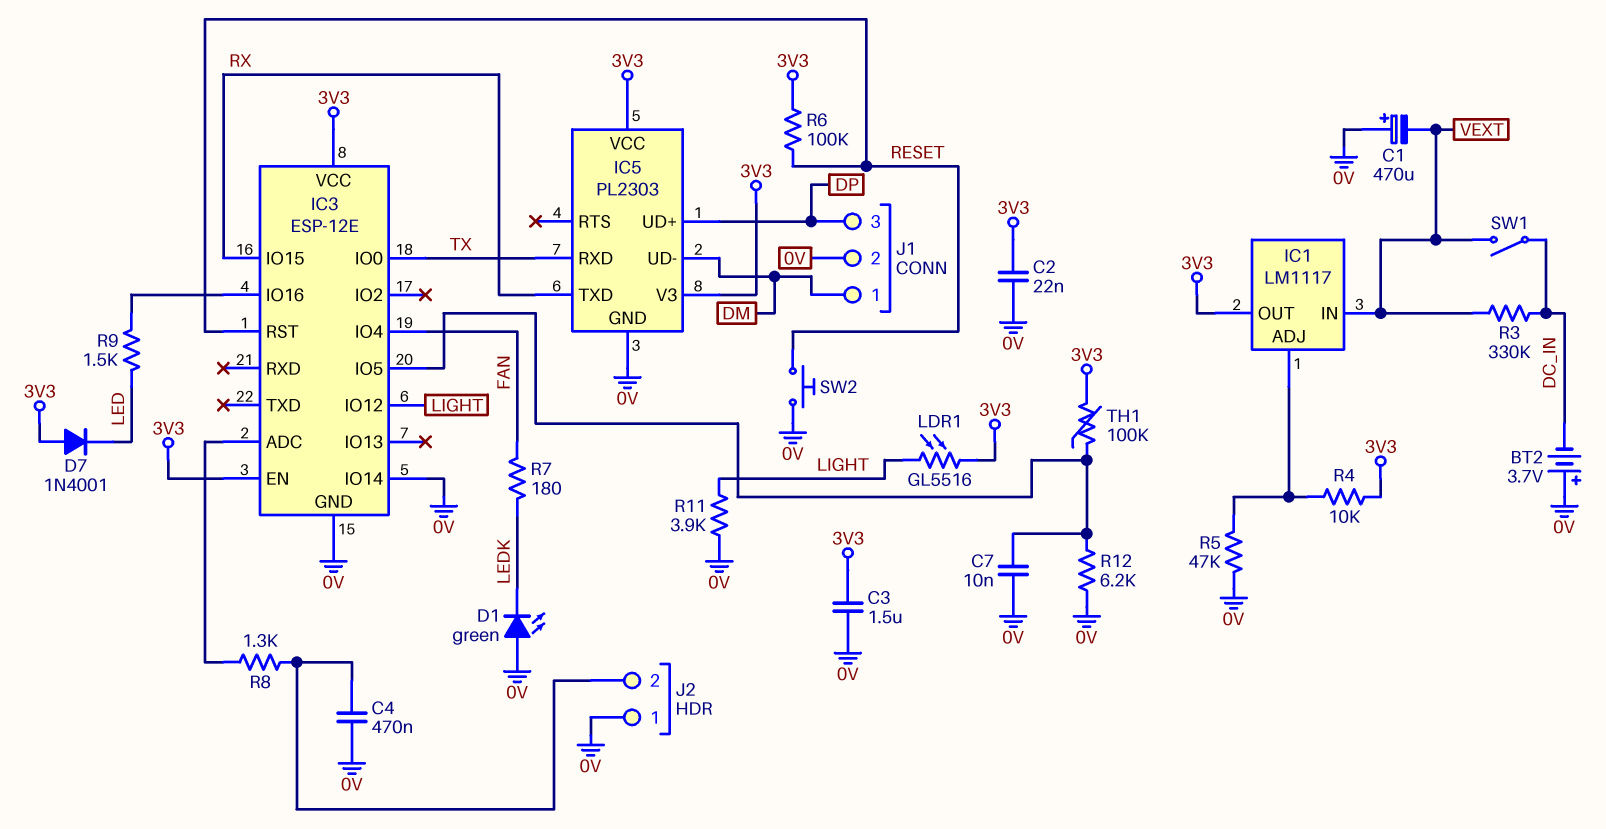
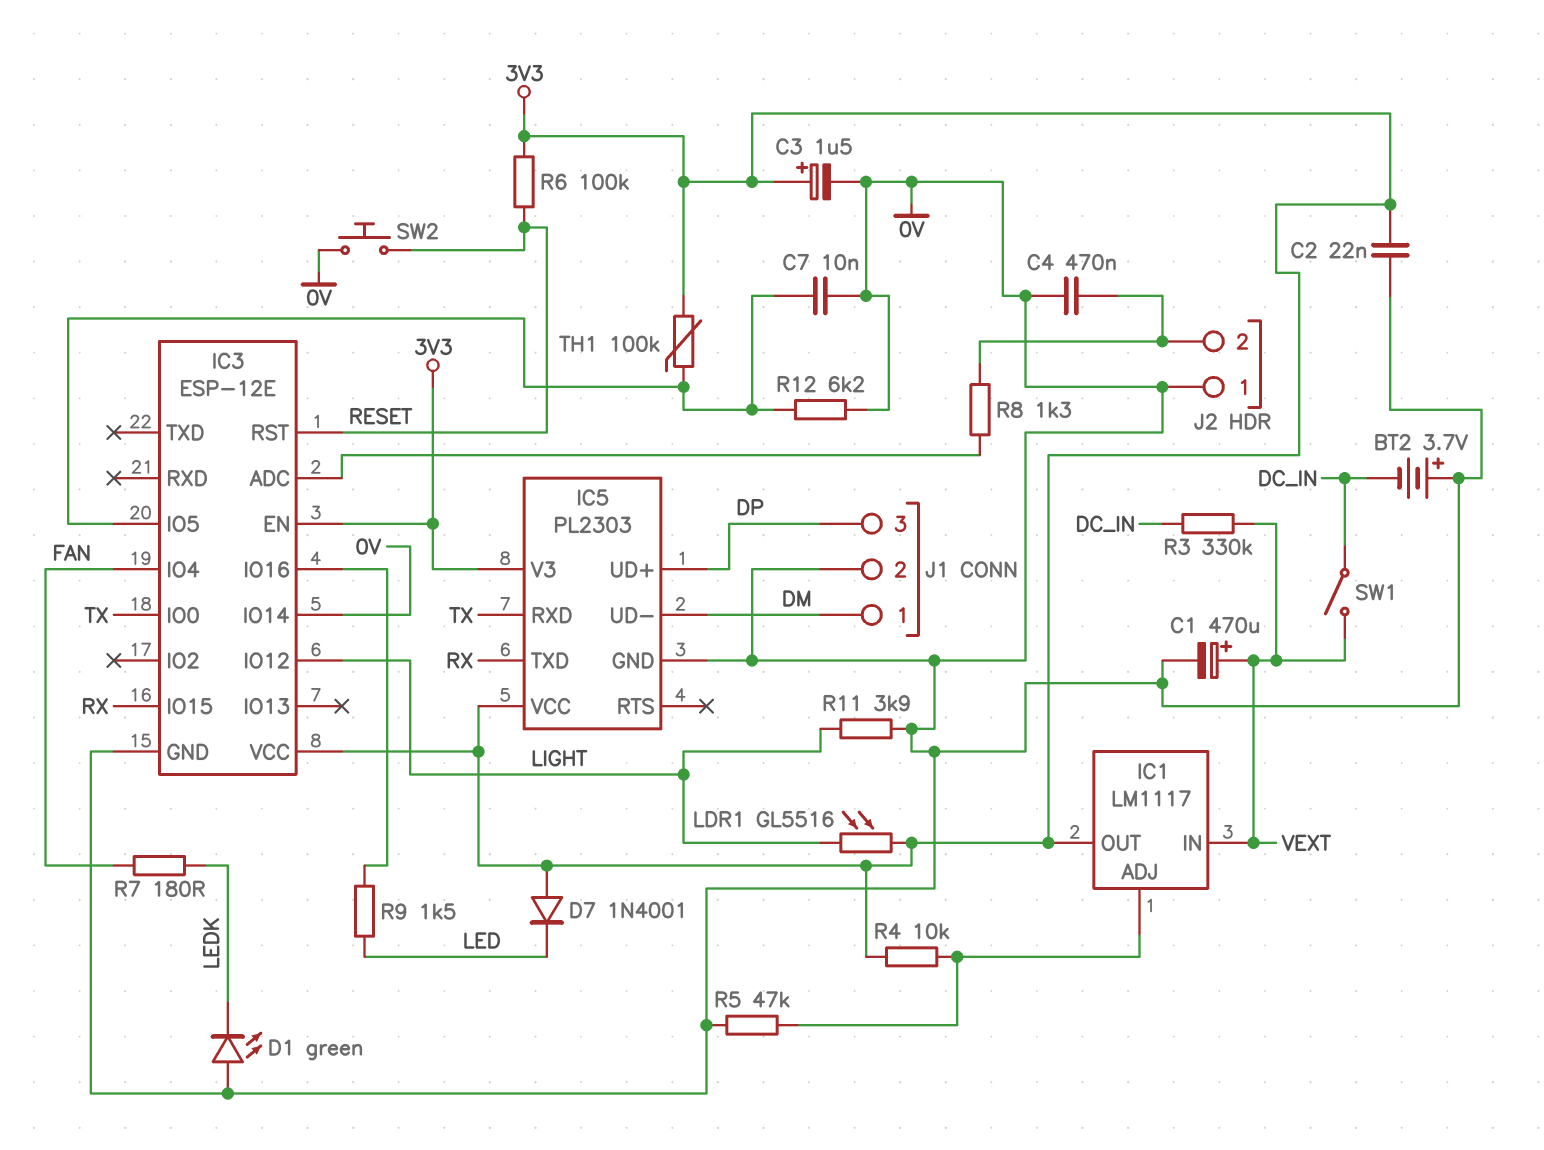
C1: 470uF (plus 0V, minus VEXT) -> 470uF (plus VEXT, minus 0V)
C3: 1.5uF (0V, 3V3) -> 1.5uF (plus 3V3, minus 0V)

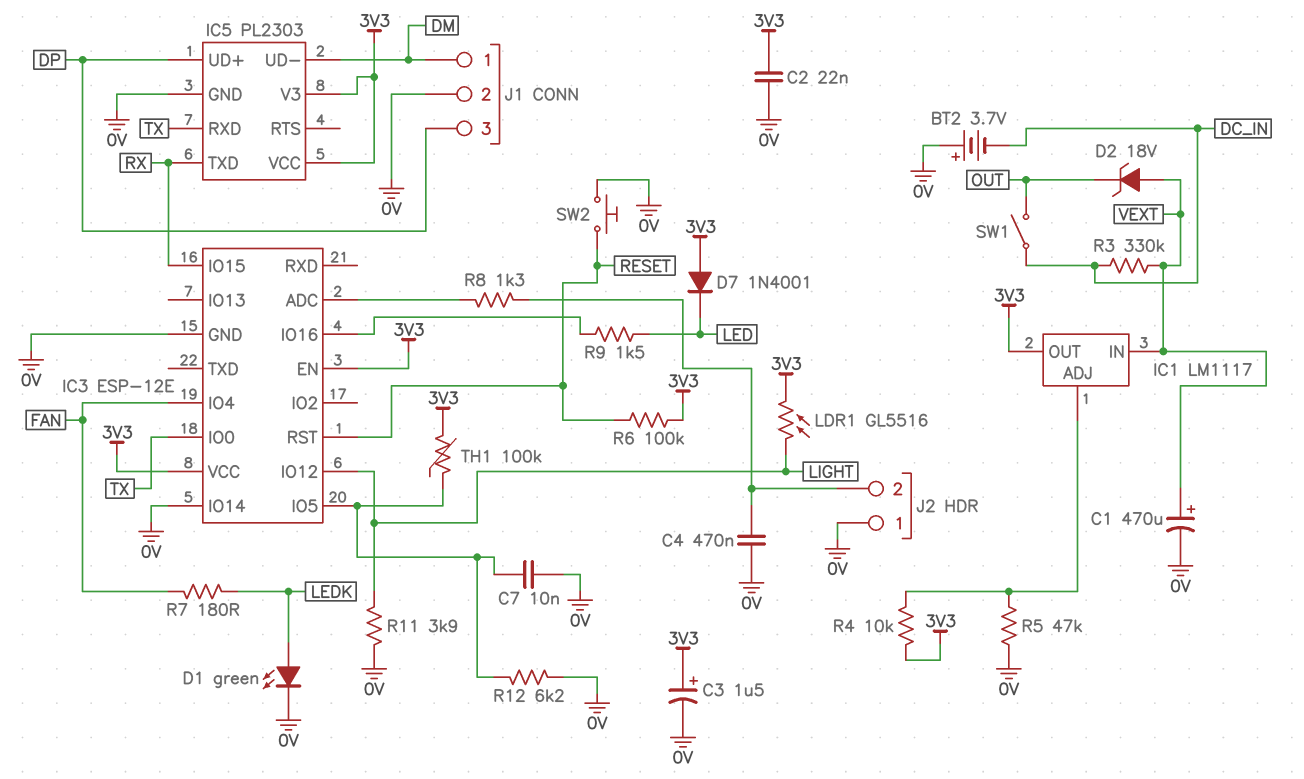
D1: LED green (A 0V, K LEDK) -> LED green (A LEDK, K 0V)
D2: none -> zener 18V (A VEXT, K OUT)
SW1: switch (DC_IN, VEXT) -> switch (DC_IN, OUT)

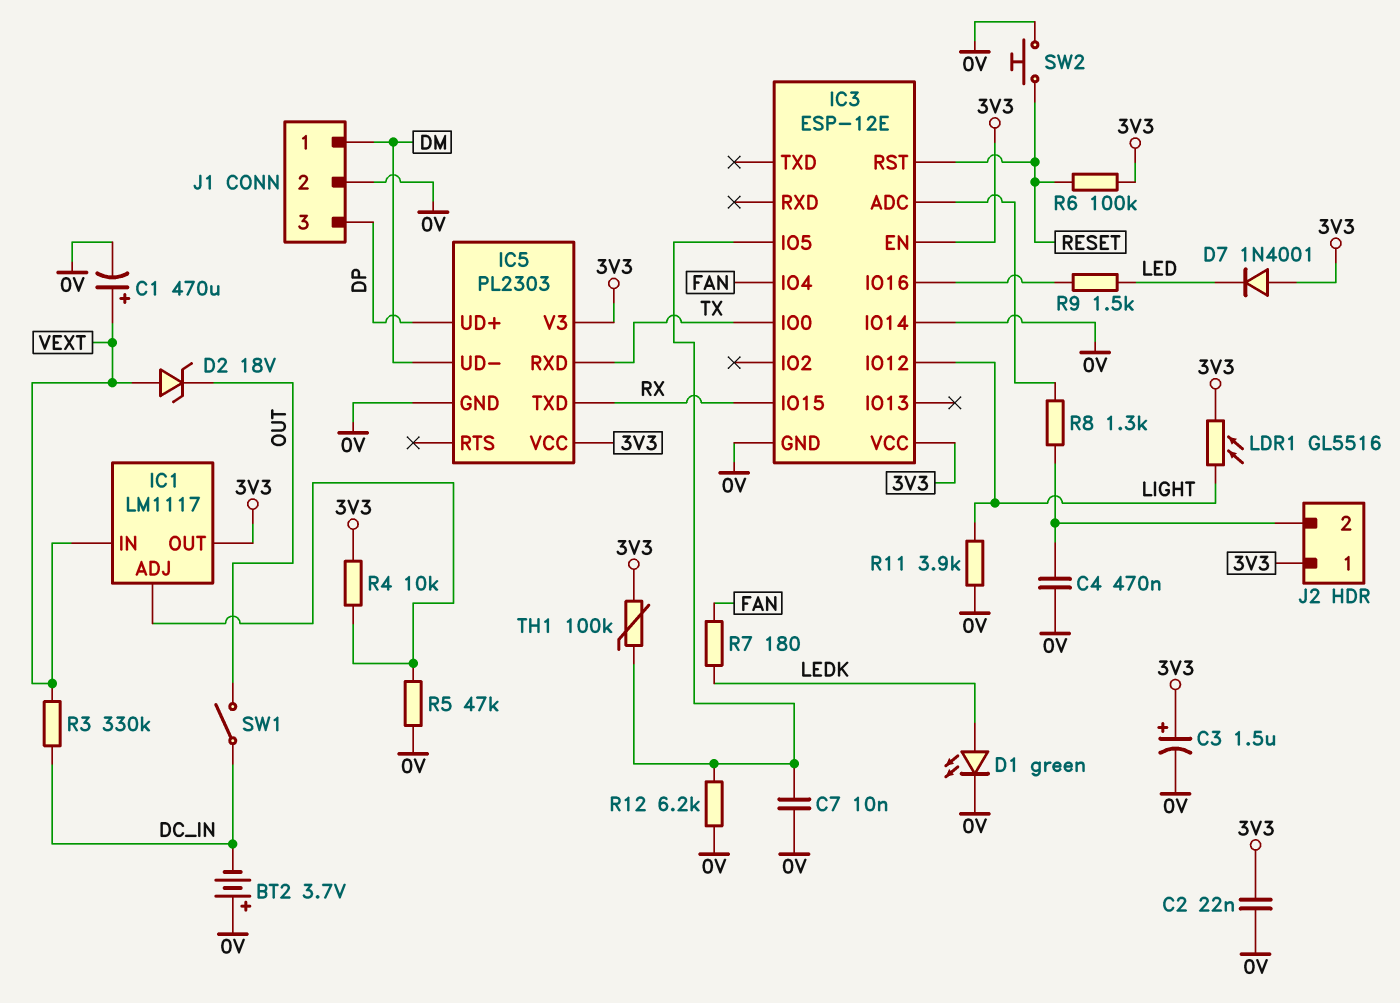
J2 pin 1: 0V -> 3V3

